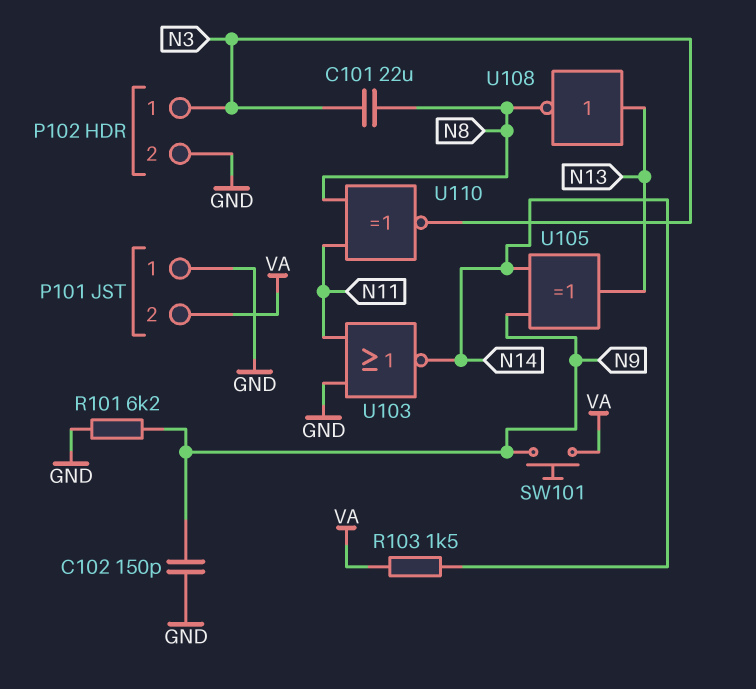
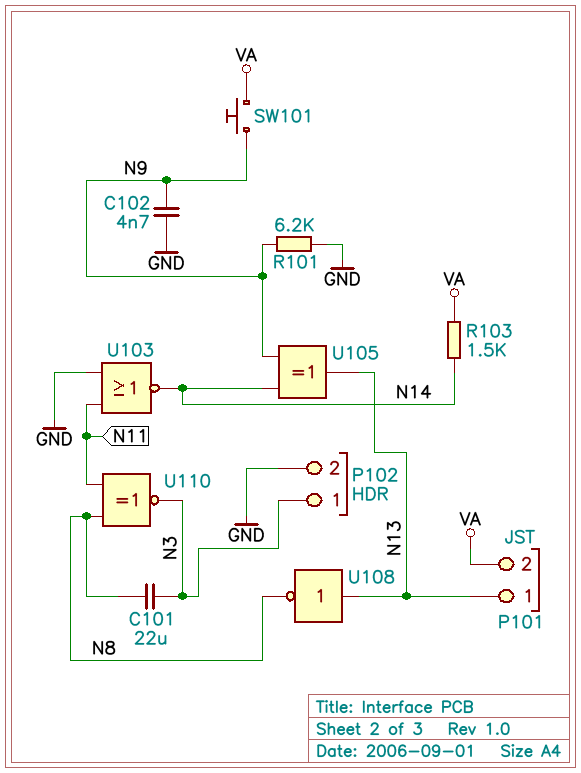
C102: 150pF (GND, N9) -> 4.7nF (GND, N9)
P101 pin 1: GND -> N13

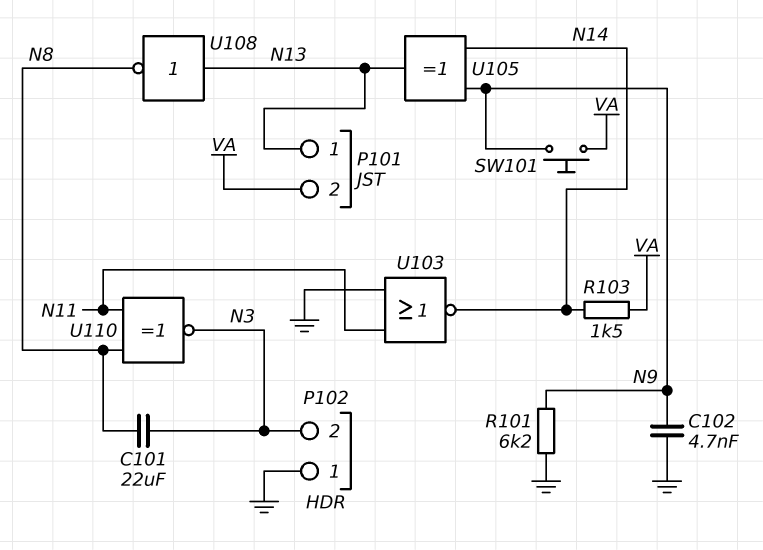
P102 pin 1: N3 -> GND
P102 pin 2: GND -> N3

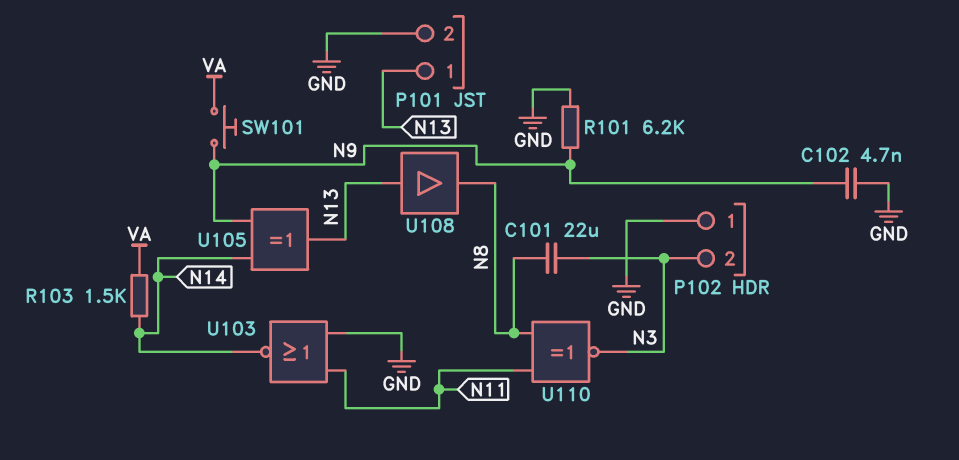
P101 pin 2: VA -> GND
U108: NOT (in N13, out N8) -> buffer (in N13, out N8)

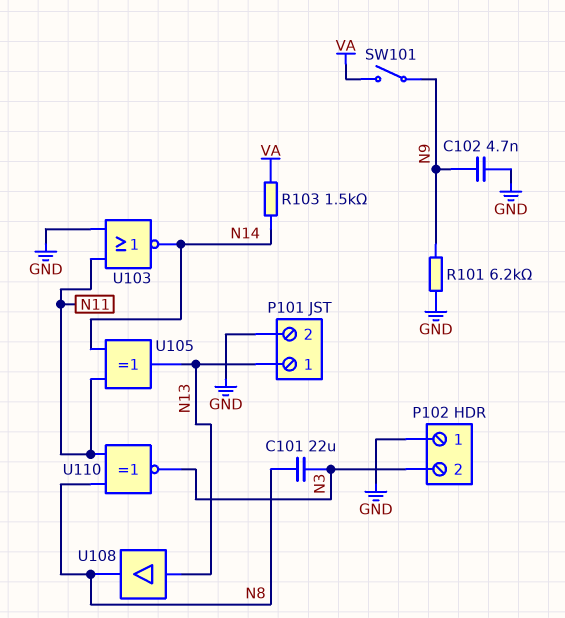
SW101: button (N9, VA) -> switch (N9, VA)
U105: XOR (in N9, in N14, out N13) -> XOR (in N11, in N14, out N13)

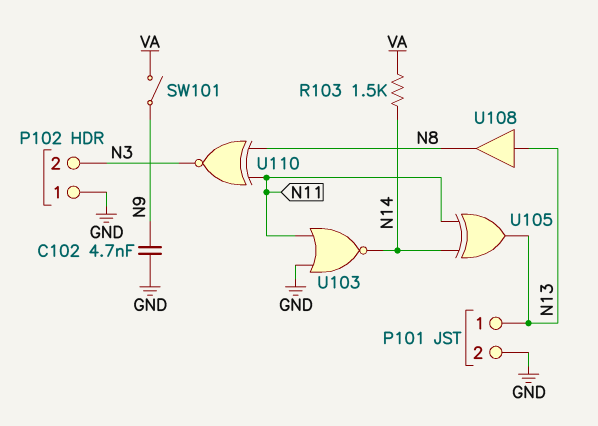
C101: 22uF (N3, N8) -> none
R101: 6.2k (GND, N9) -> none

